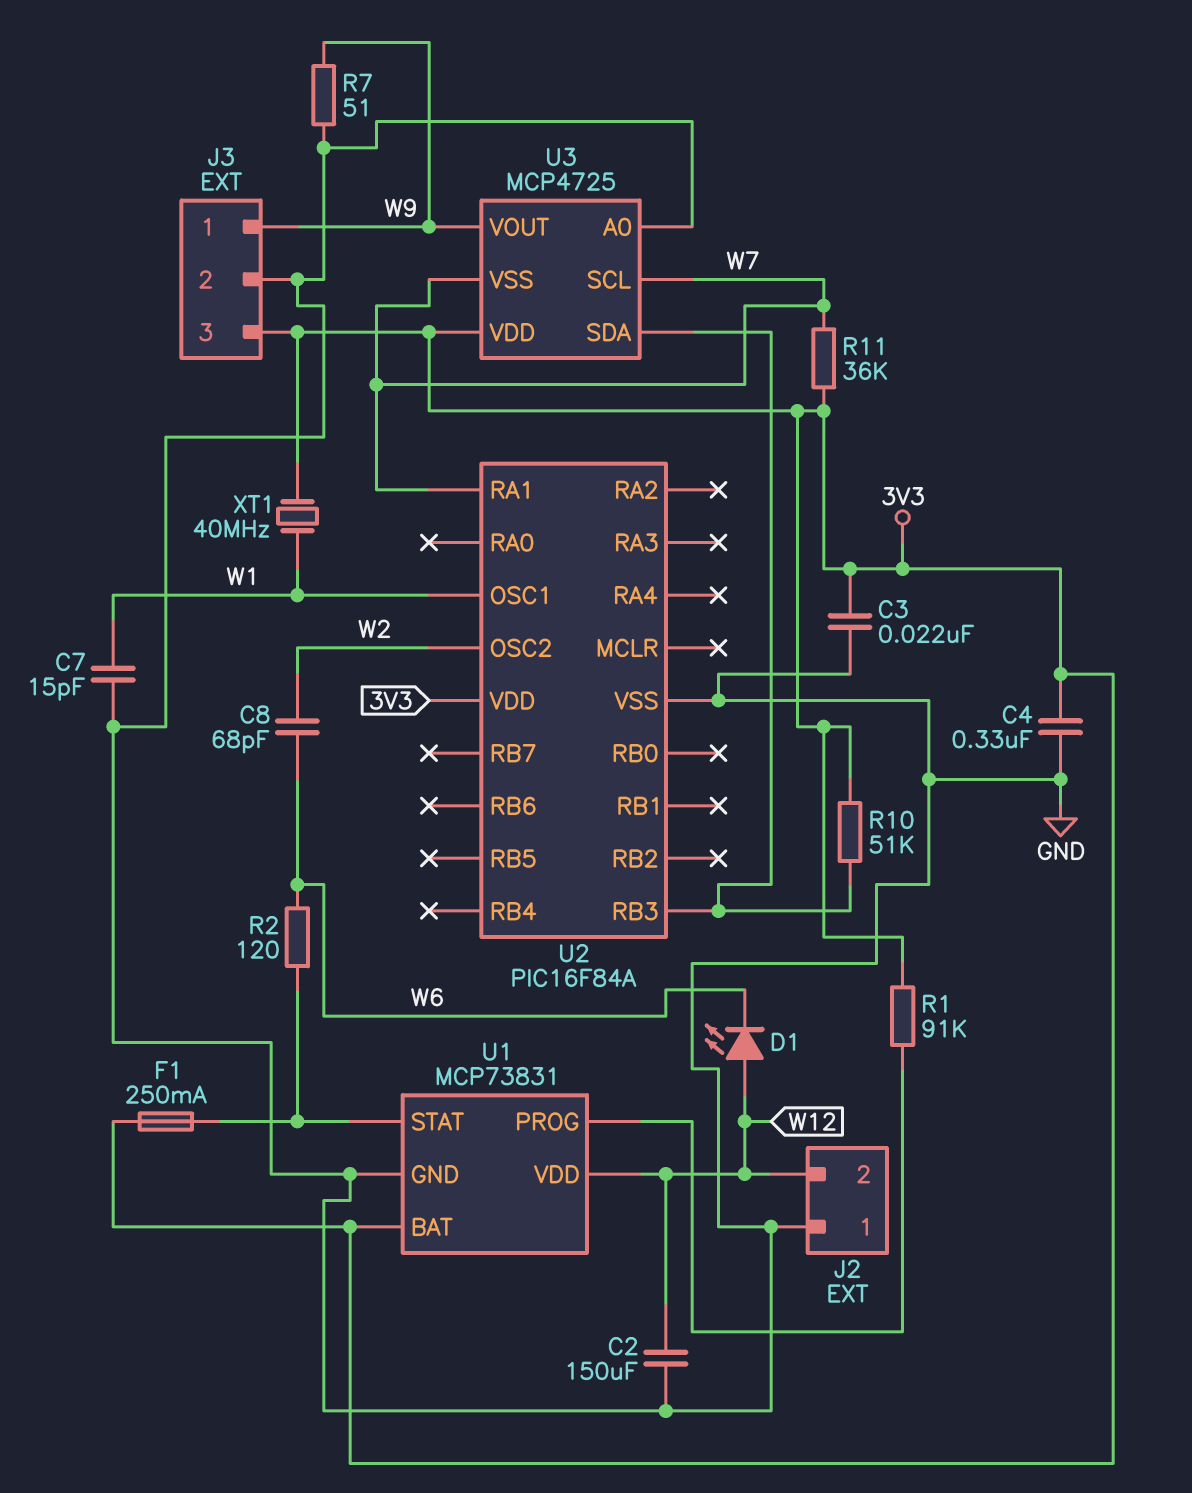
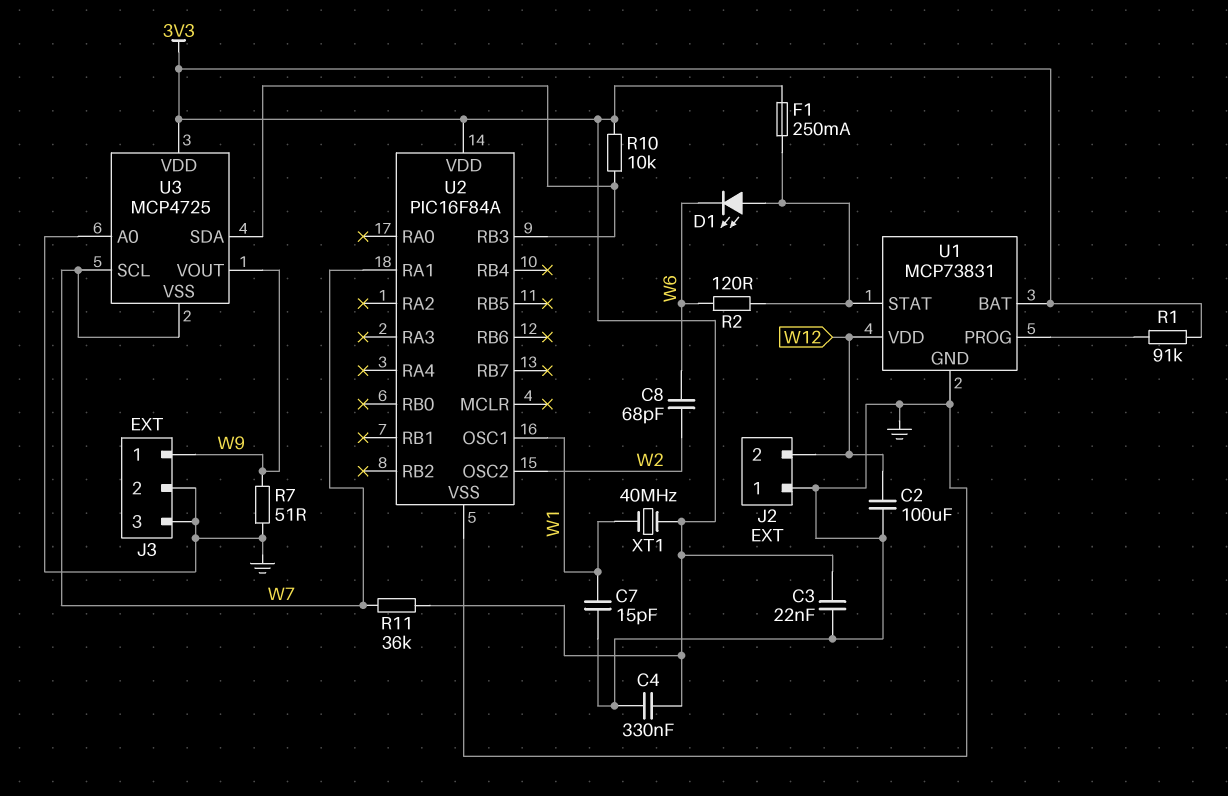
C2: 150uF (GND, W12) -> 100uF (GND, W12)
D1: LED (A W12, K W6) -> LED (A U1/STAT, K W6)
J3 pin 3: 3V3 -> GND
R10: 51k (3V3, U2/RB3) -> 10k (3V3, U2/RB3)

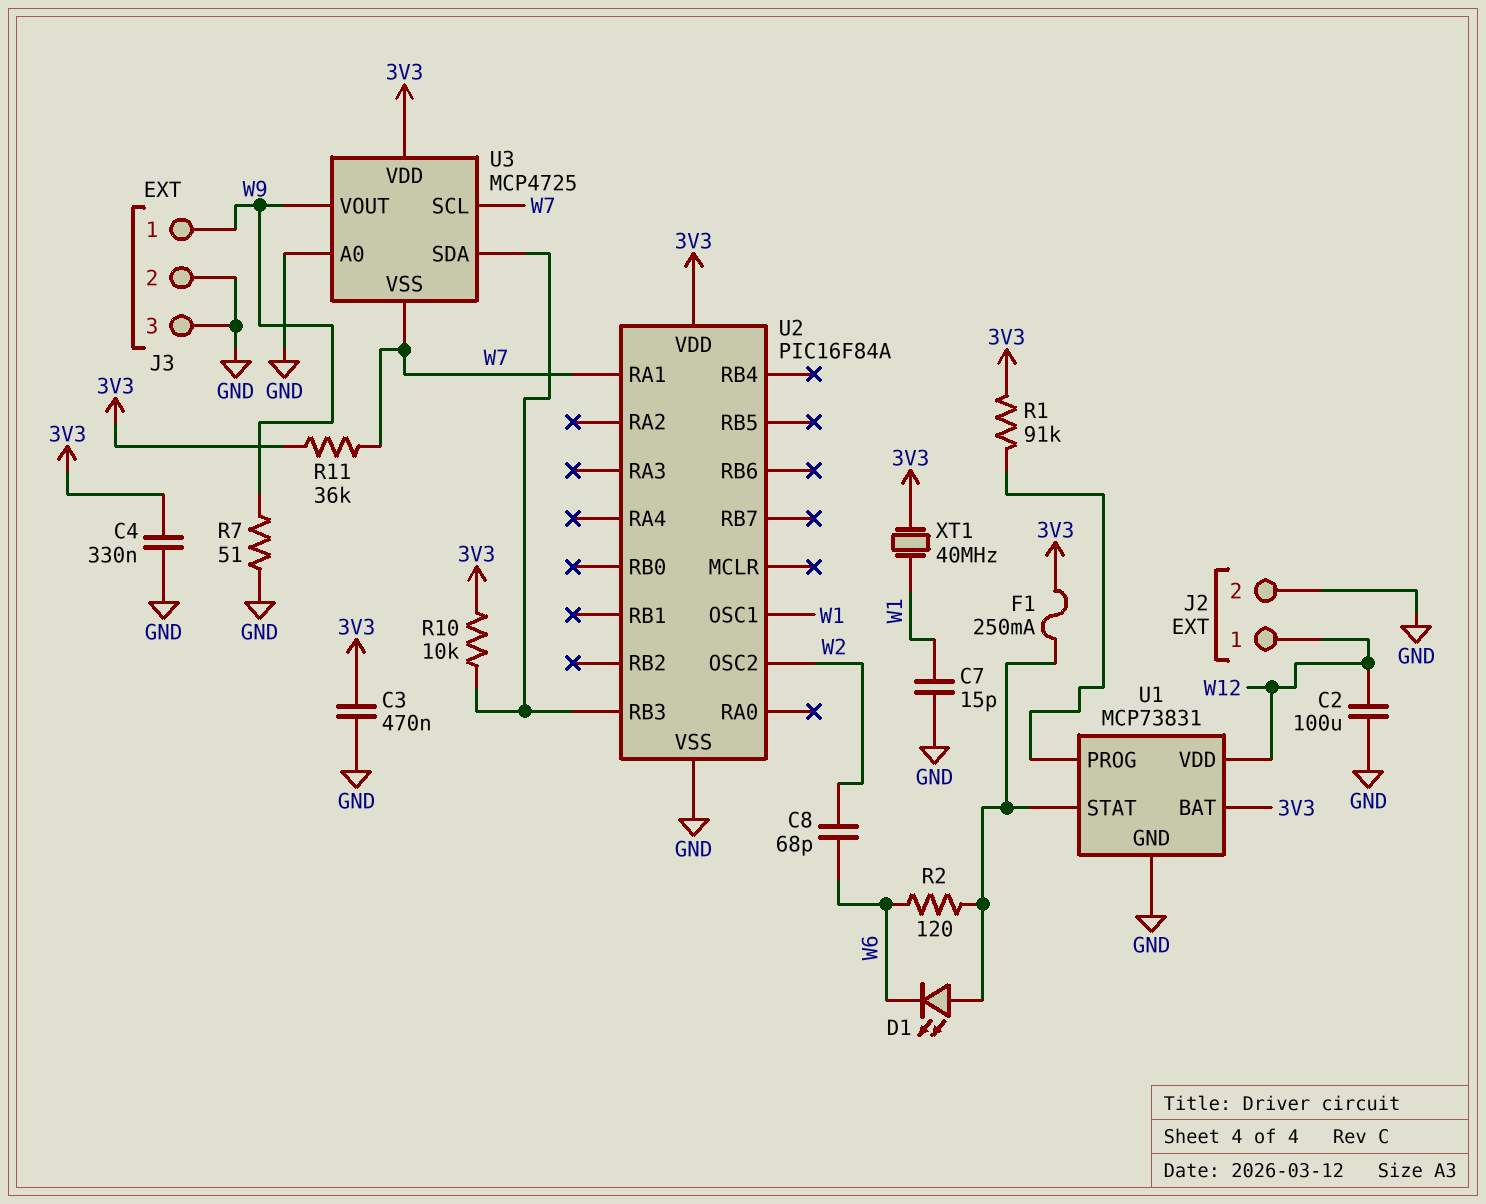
C3: 22nF (3V3, GND) -> 470nF (3V3, GND)
J2 pin 1: GND -> W12
J2 pin 2: W12 -> GND

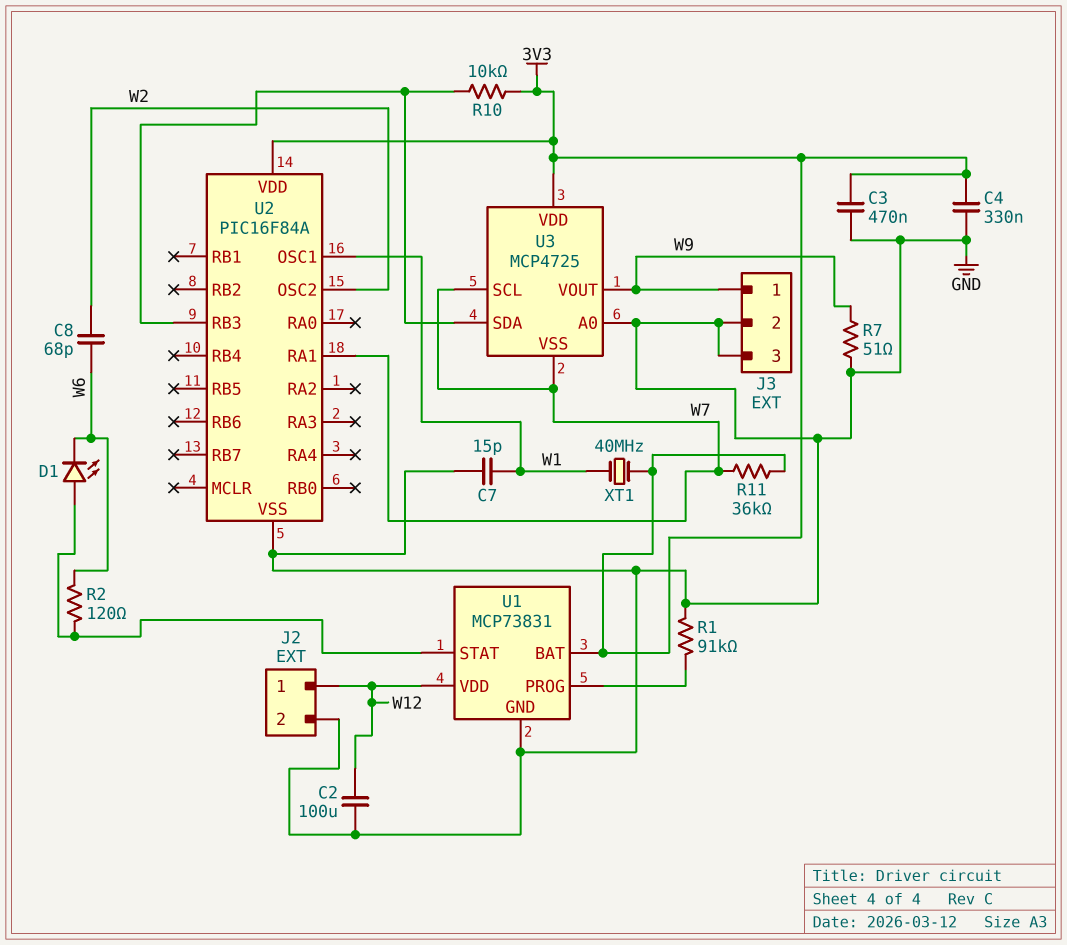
F1: 250mA (3V3, U1/STAT) -> none
R1: 91k (3V3, U1/PROG) -> 91k (GND, U1/PROG)

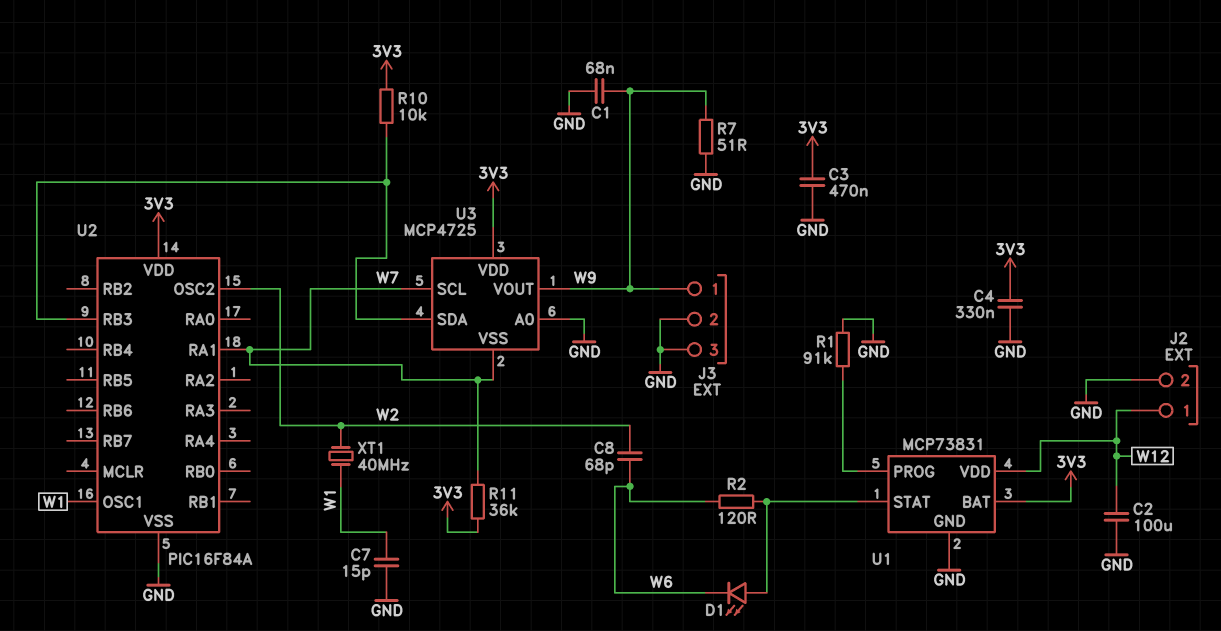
C1: none -> 68nF (GND, W9)
XT1: 40MHz (3V3, W1) -> 40MHz (W1, W2)

